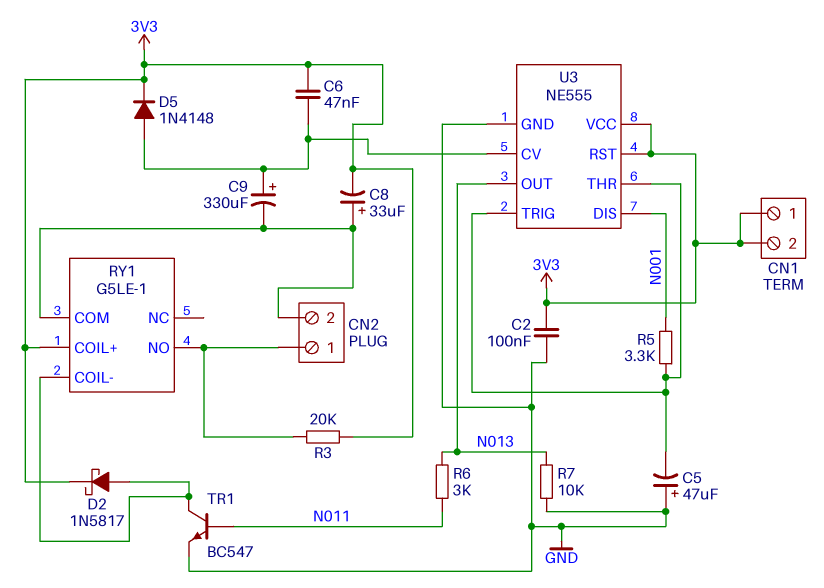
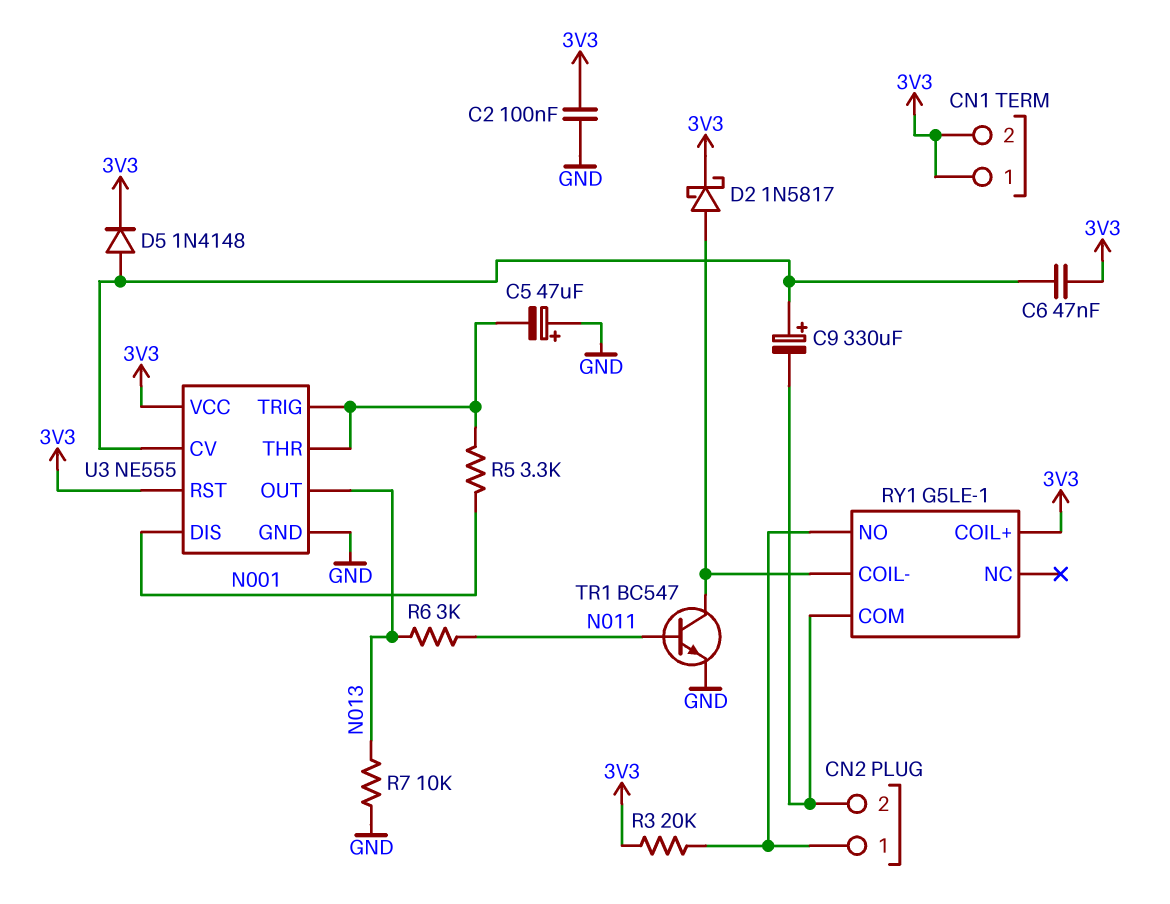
C8: 33uF (plus CN2/2, minus 3V3) -> none

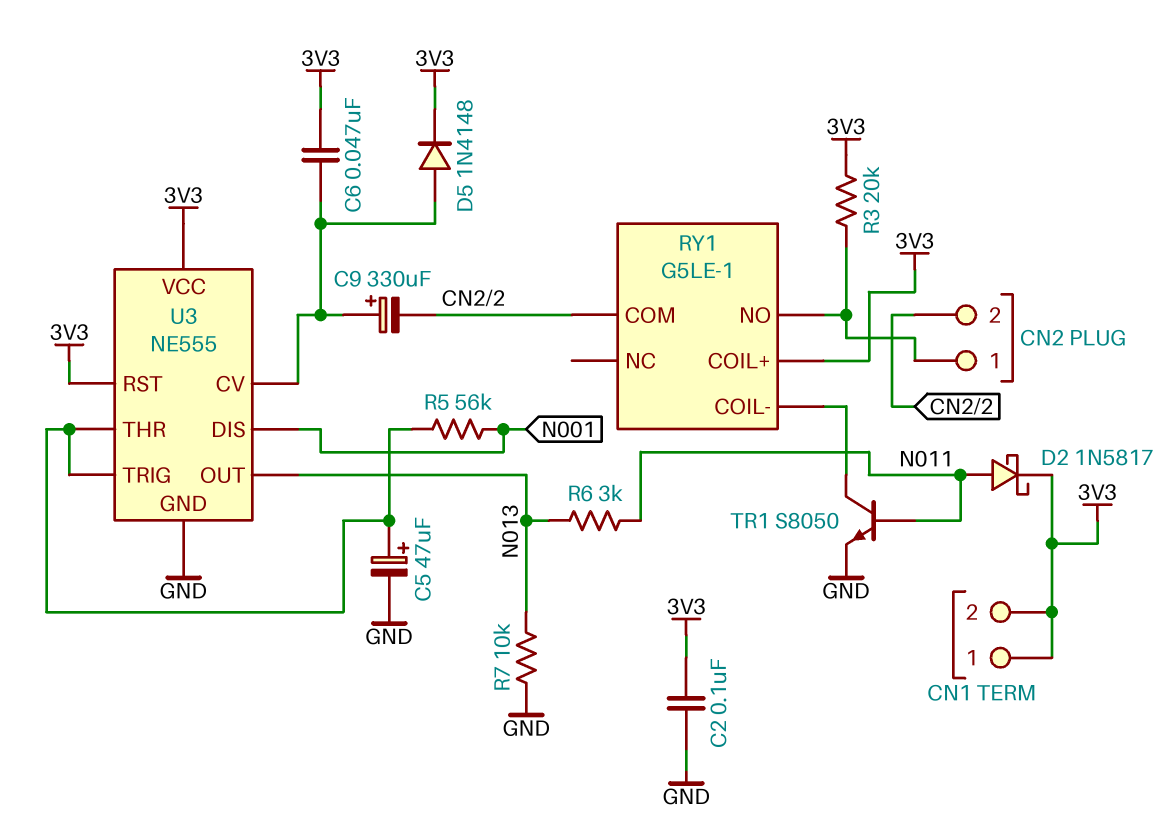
C5: 47uF (plus GND, minus U3/THR) -> 47uF (plus U3/THR, minus GND)
D2: schottky 1N5817 (A RY1/COIL-, K 3V3) -> schottky 1N5817 (A N011, K 3V3)
R5: 3.3k (N001, U3/THR) -> 56k (N001, U3/THR)
TR1: NPN BC547 (B N011, C RY1/COIL-, E GND) -> NPN S8050 (B N011, C RY1/COIL-, E GND)

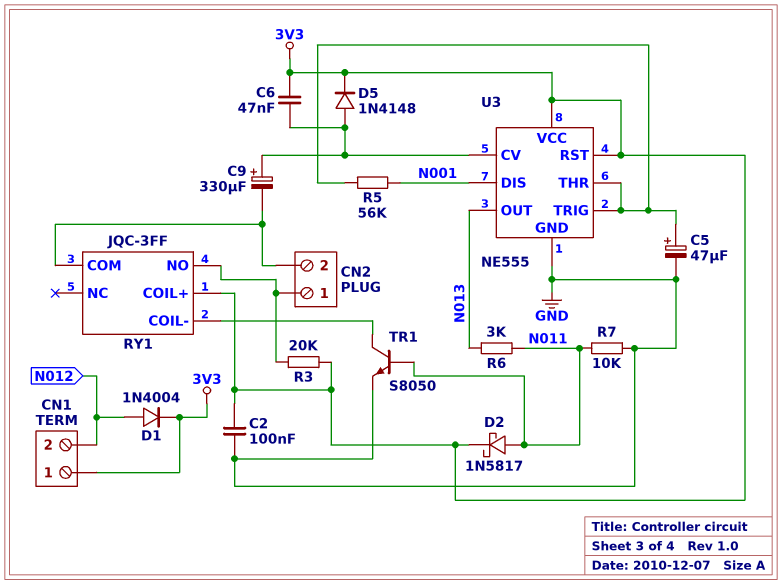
CN1 pin 2: 3V3 -> N012
D1: none -> diode 1N4004 (A N012, K 3V3)
R7: 10k (GND, N013) -> 10k (GND, N011)
RY1: G5LE-1 -> JQC-3FF

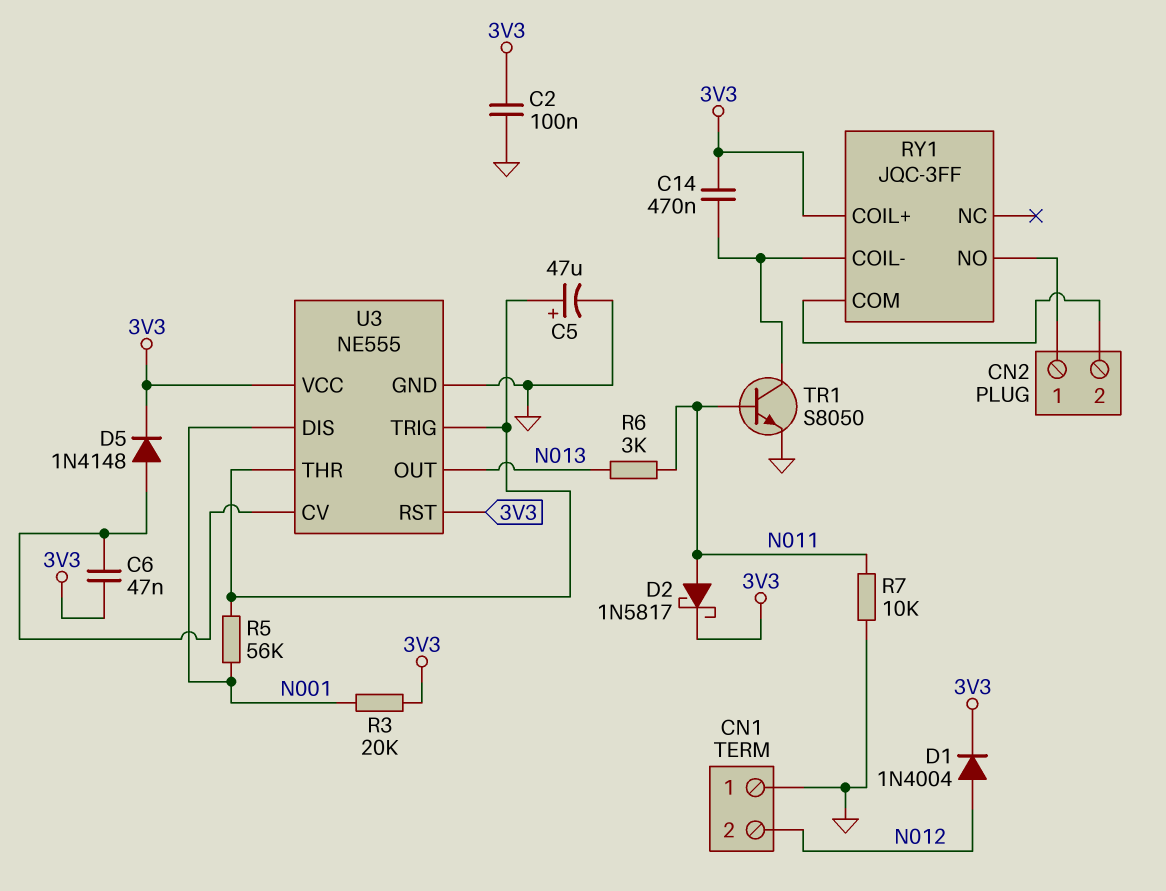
C9: 330uF (plus U3/CV, minus CN2/2) -> none
C14: none -> 470nF (3V3, RY1/COIL-)
CN1 pin 1: 3V3 -> GND
R3: 20k (3V3, CN2/1) -> 20k (3V3, N001)

